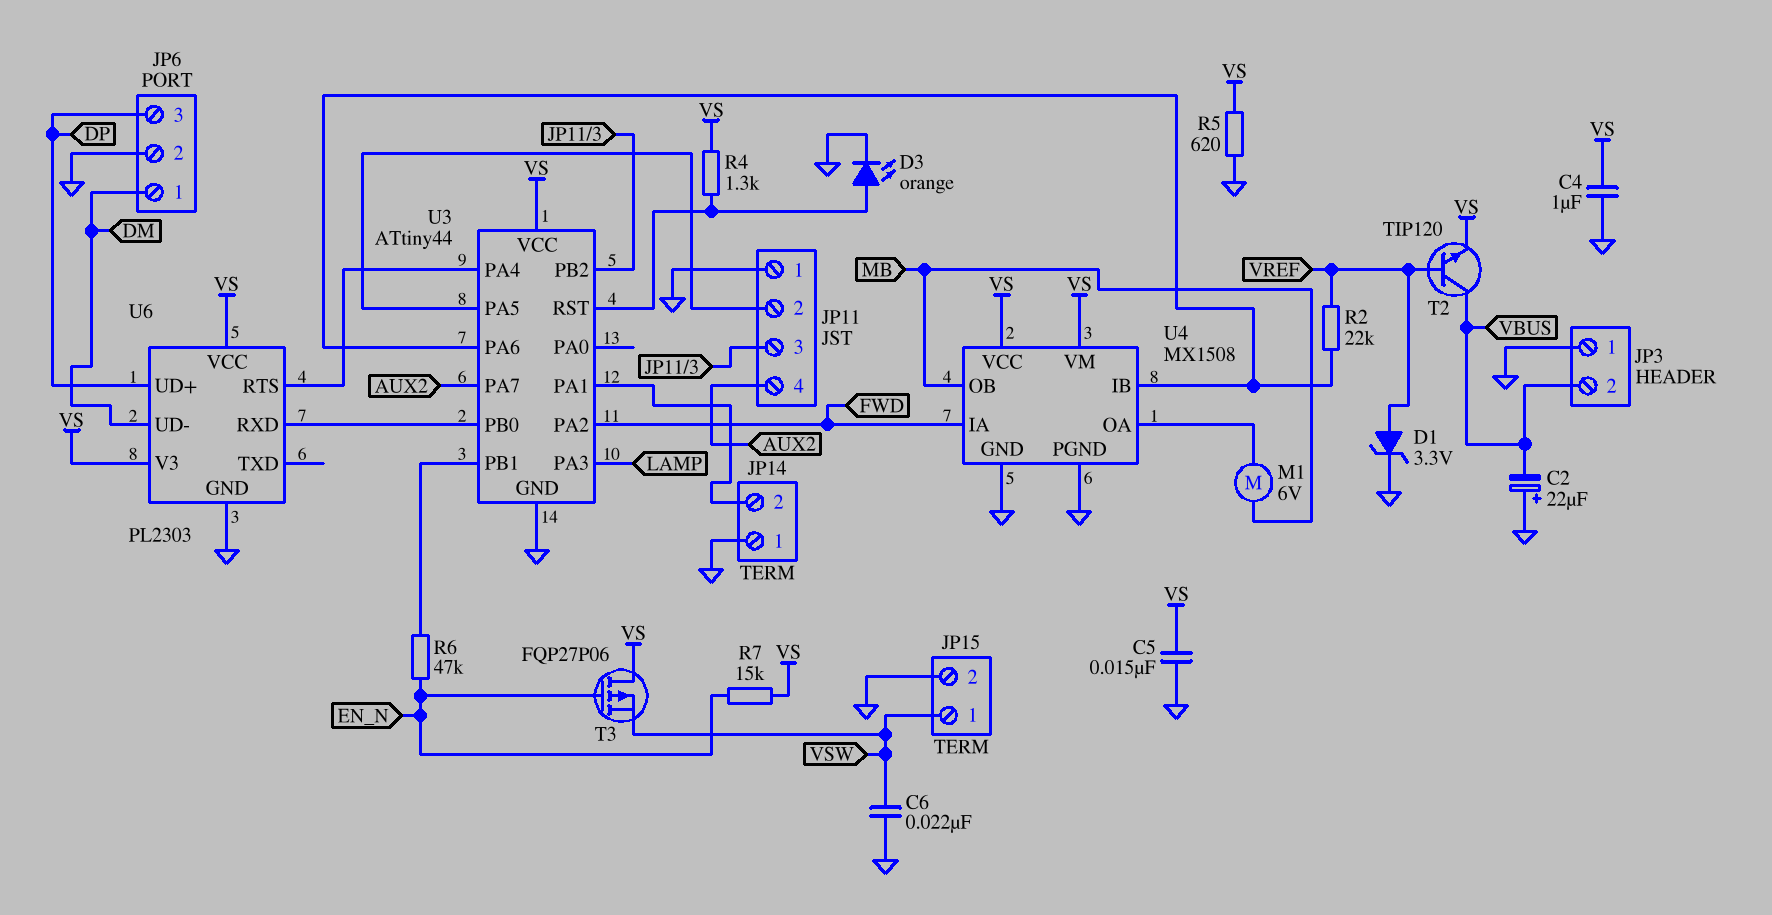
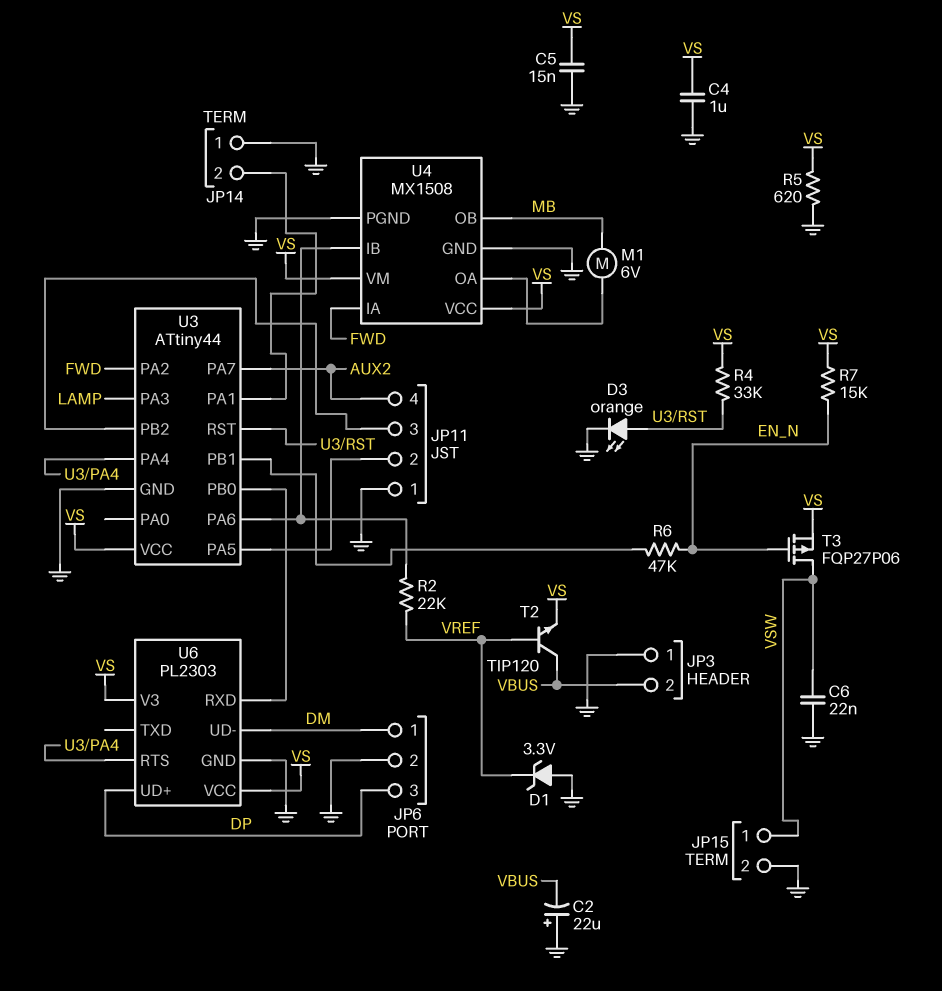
D1: zener 3.3V (A VREF, K GND) -> zener 3.3V (A GND, K VREF)
R4: 1.3k (U3/RST, VS) -> 33k (U3/RST, VS)
T3: PMOS FQP27P06 (G EN_N, D VS, S VSW) -> PMOS FQP27P06 (G EN_N, D VSW, S VS)

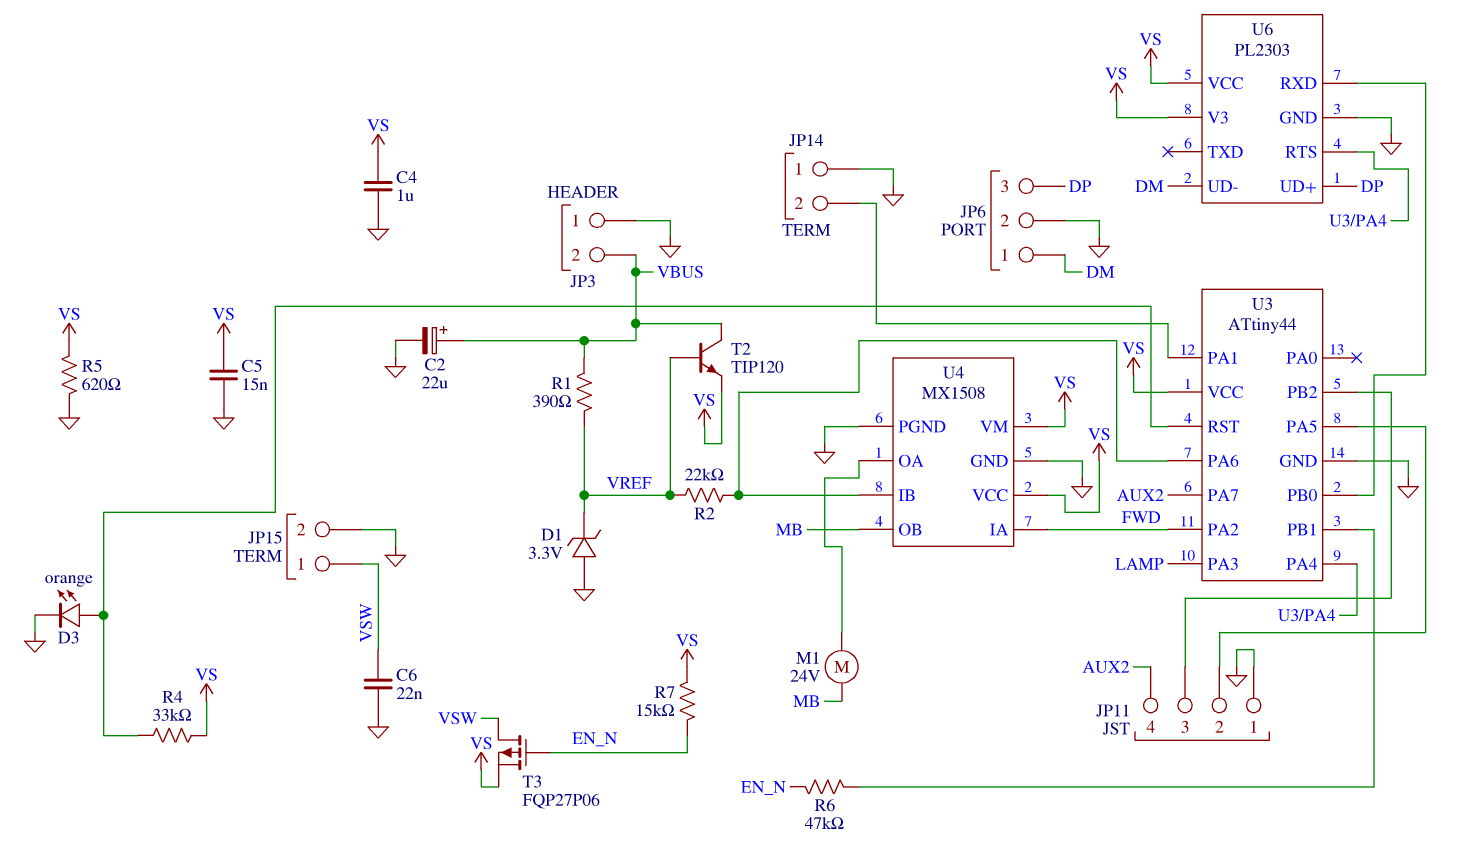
C2: 22uF (plus GND, minus VBUS) -> 22uF (plus VBUS, minus GND)
M1: motor 6V (MB, U4/OA) -> motor 24V (MB, U4/OA)
R1: none -> 390 (VBUS, VREF)

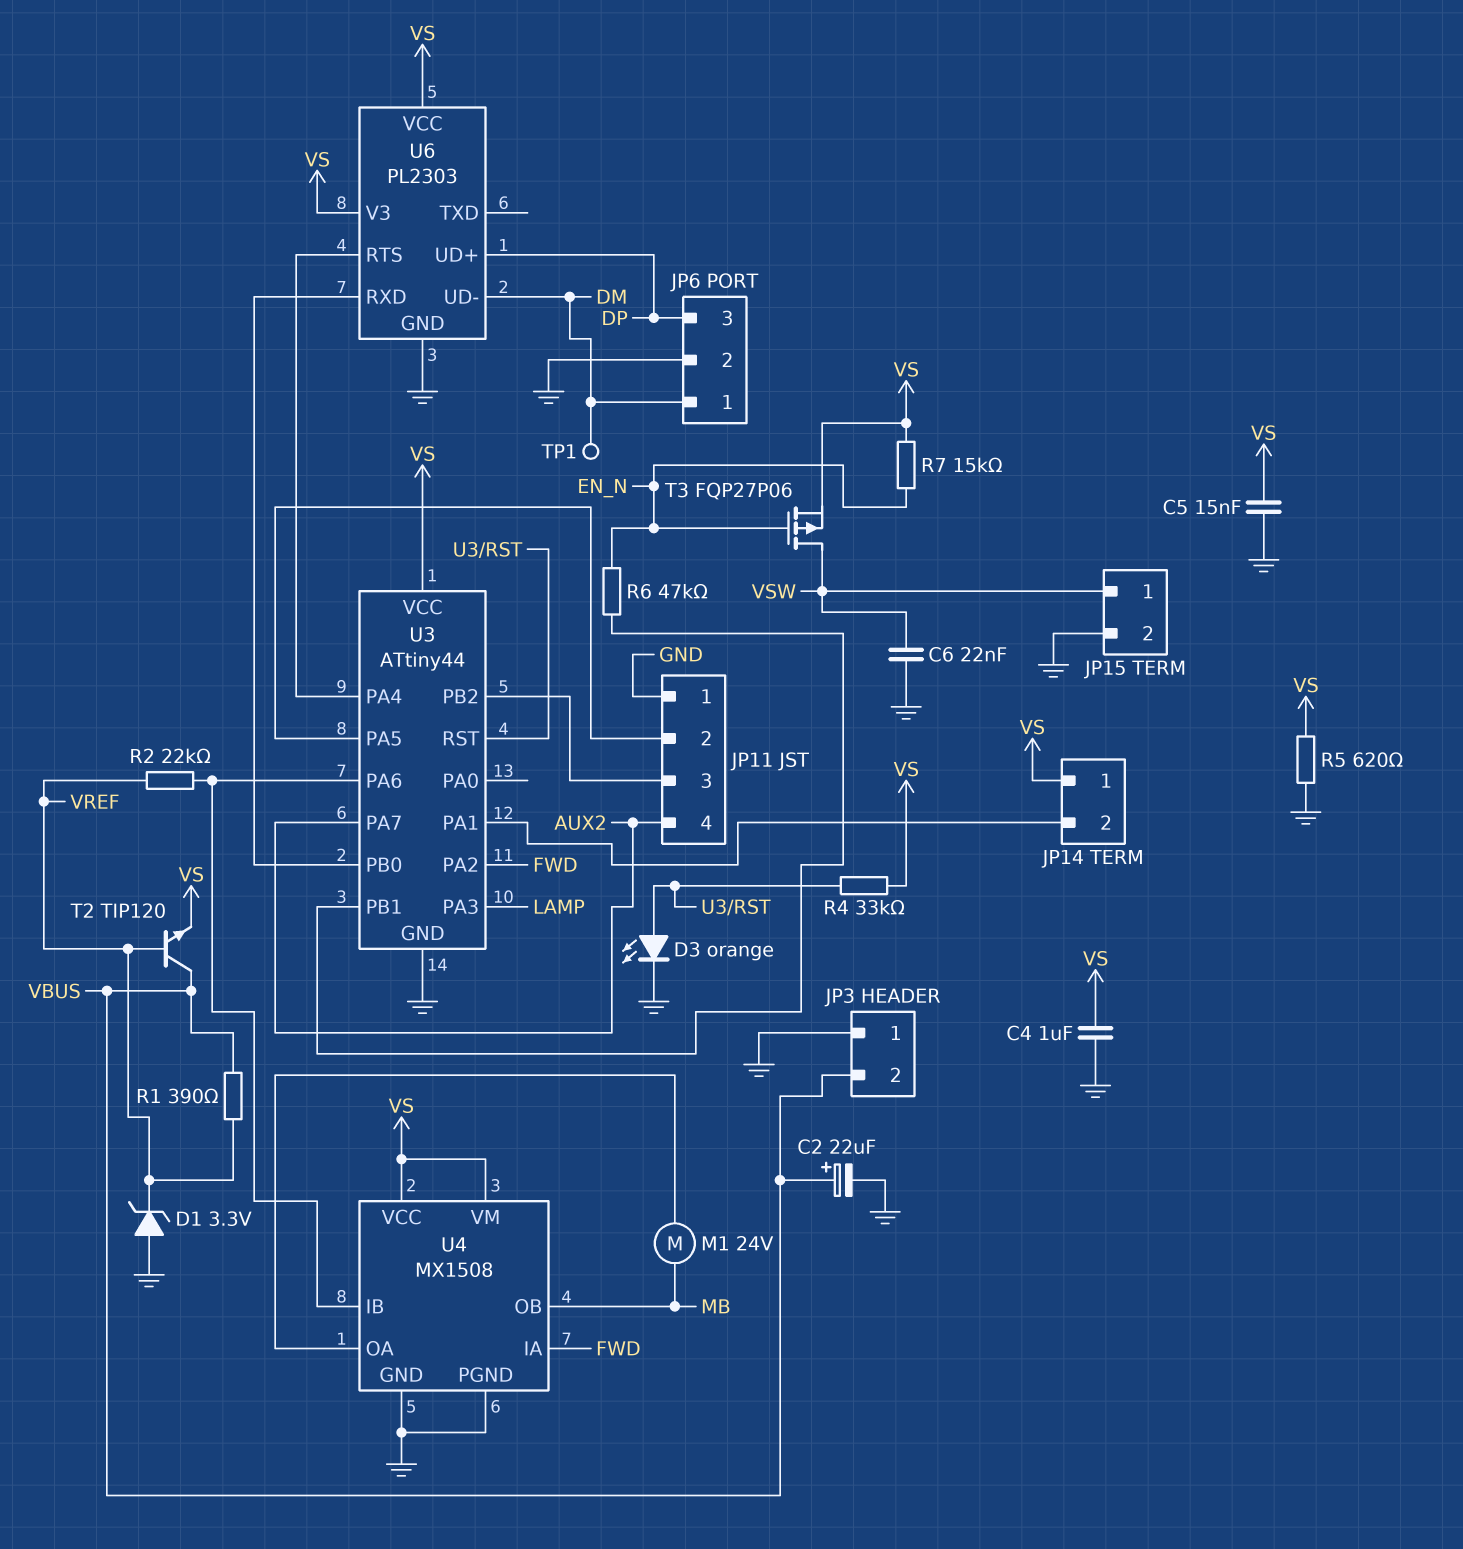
JP14 pin 1: GND -> VS
TP1: none -> test point (DM)

